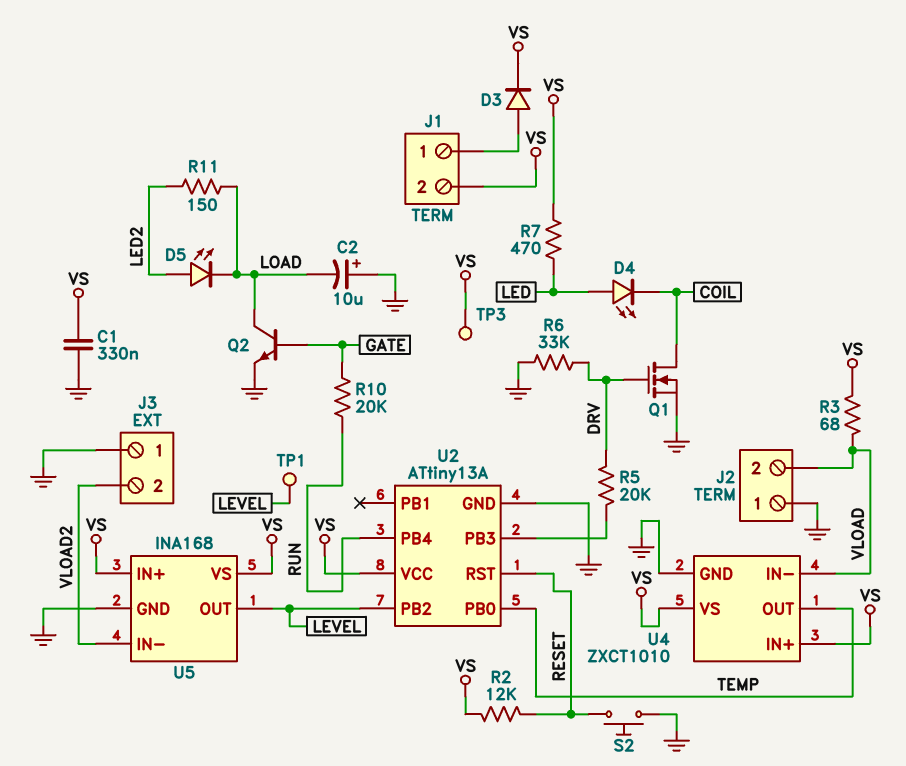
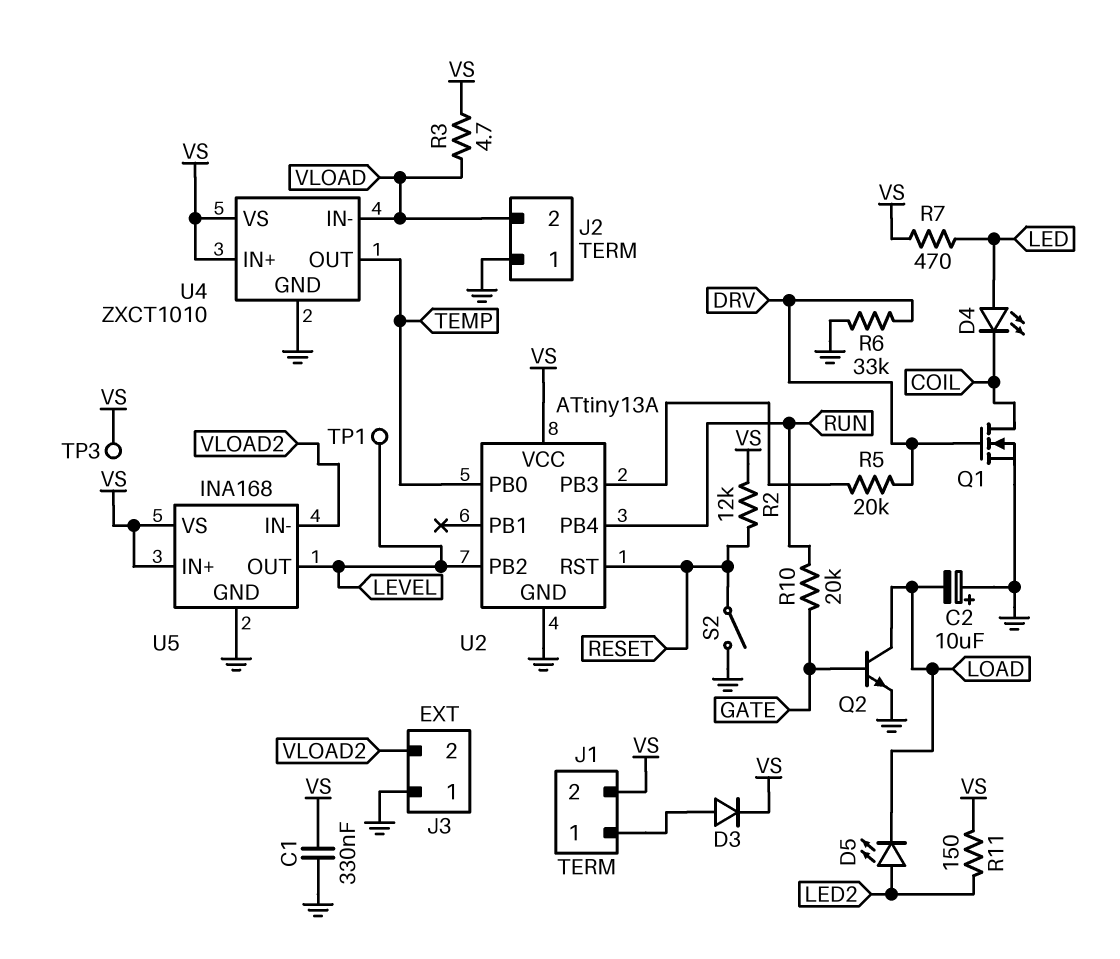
R3: 68 (VLOAD, VS) -> 4.7 (VLOAD, VS)
R11: 150 (LED2, LOAD) -> 150 (LED2, VS)
S2: button (GND, RESET) -> switch (GND, RESET)

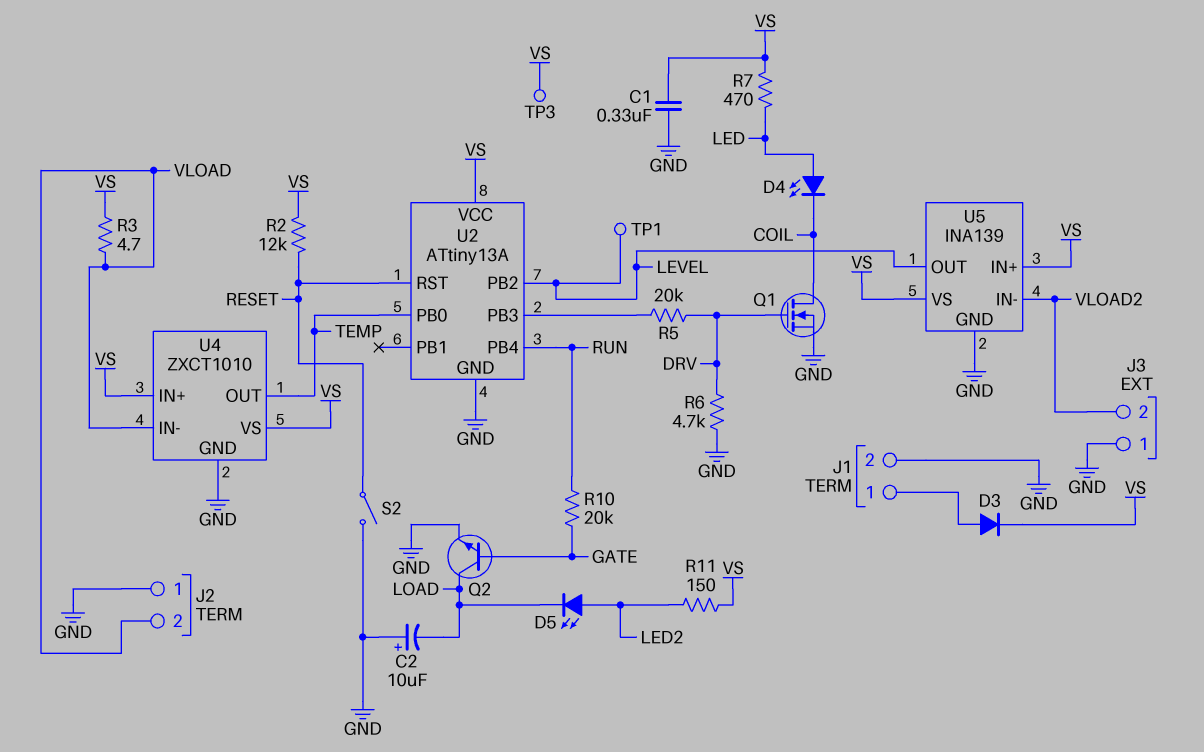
J1 pin 2: VS -> GND
R6: 33k (DRV, GND) -> 4.7k (DRV, GND)
U5: INA168 -> INA139

